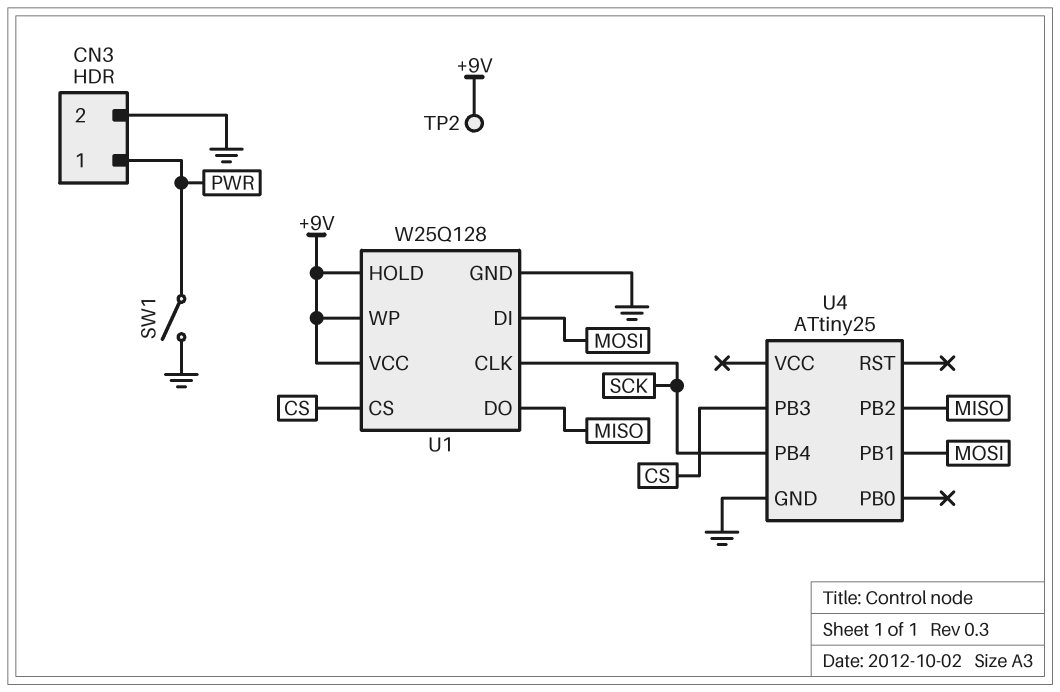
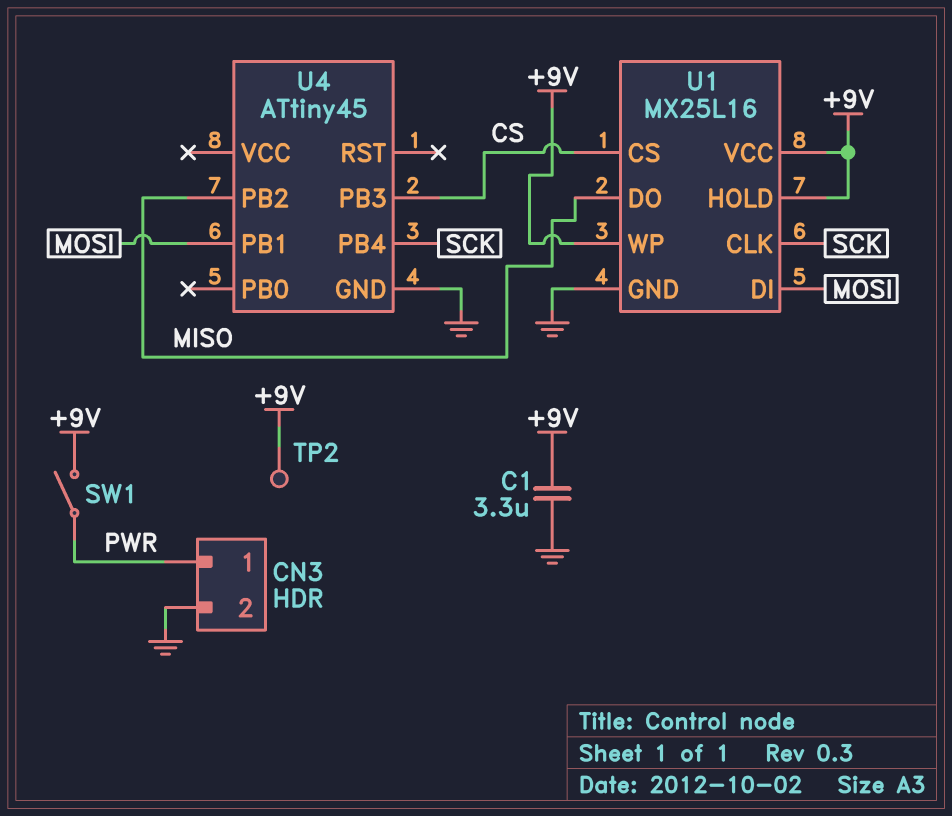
C1: none -> 3.3uF (+9V, GND)
SW1: switch (GND, PWR) -> switch (+9V, PWR)
U1: W25Q128 -> MX25L16
U4: ATtiny25 -> ATtiny45

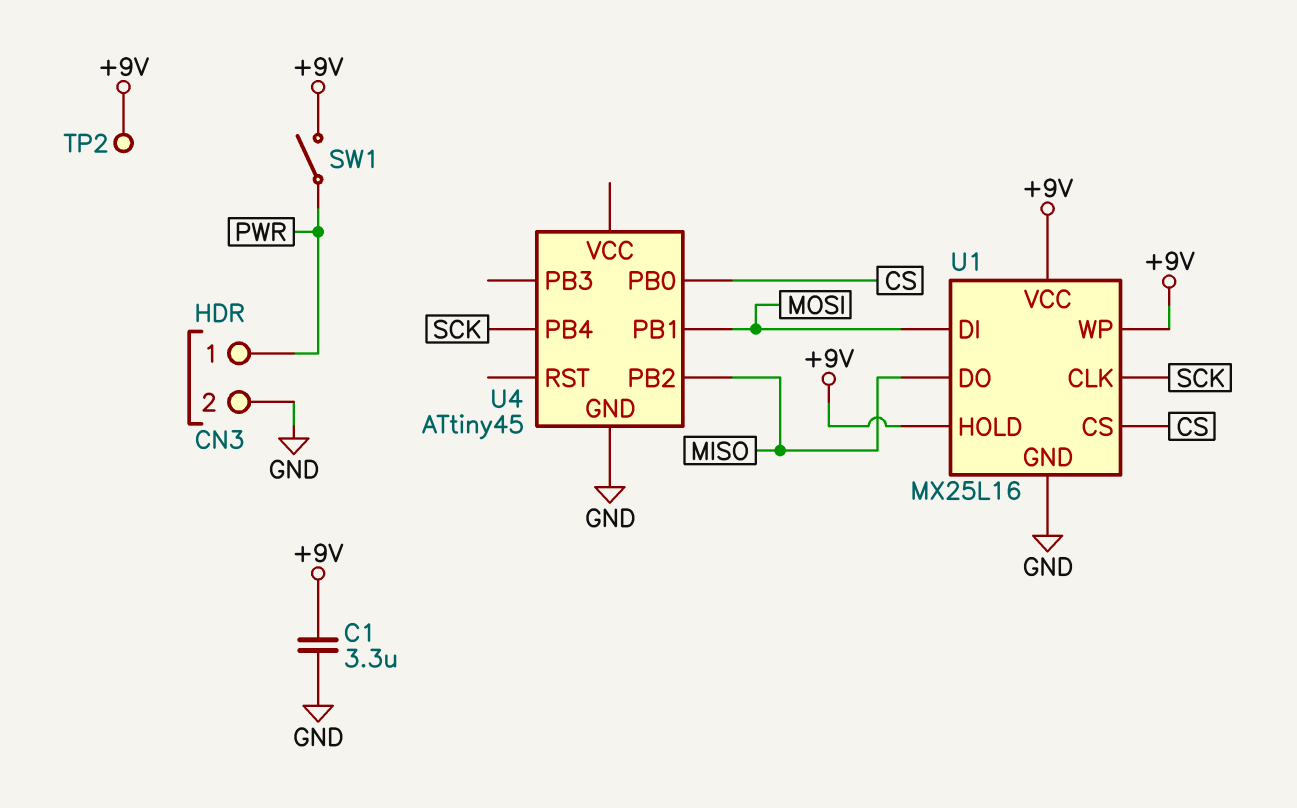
U4 pin PB0: none -> CS
U4 pin PB3: CS -> none

